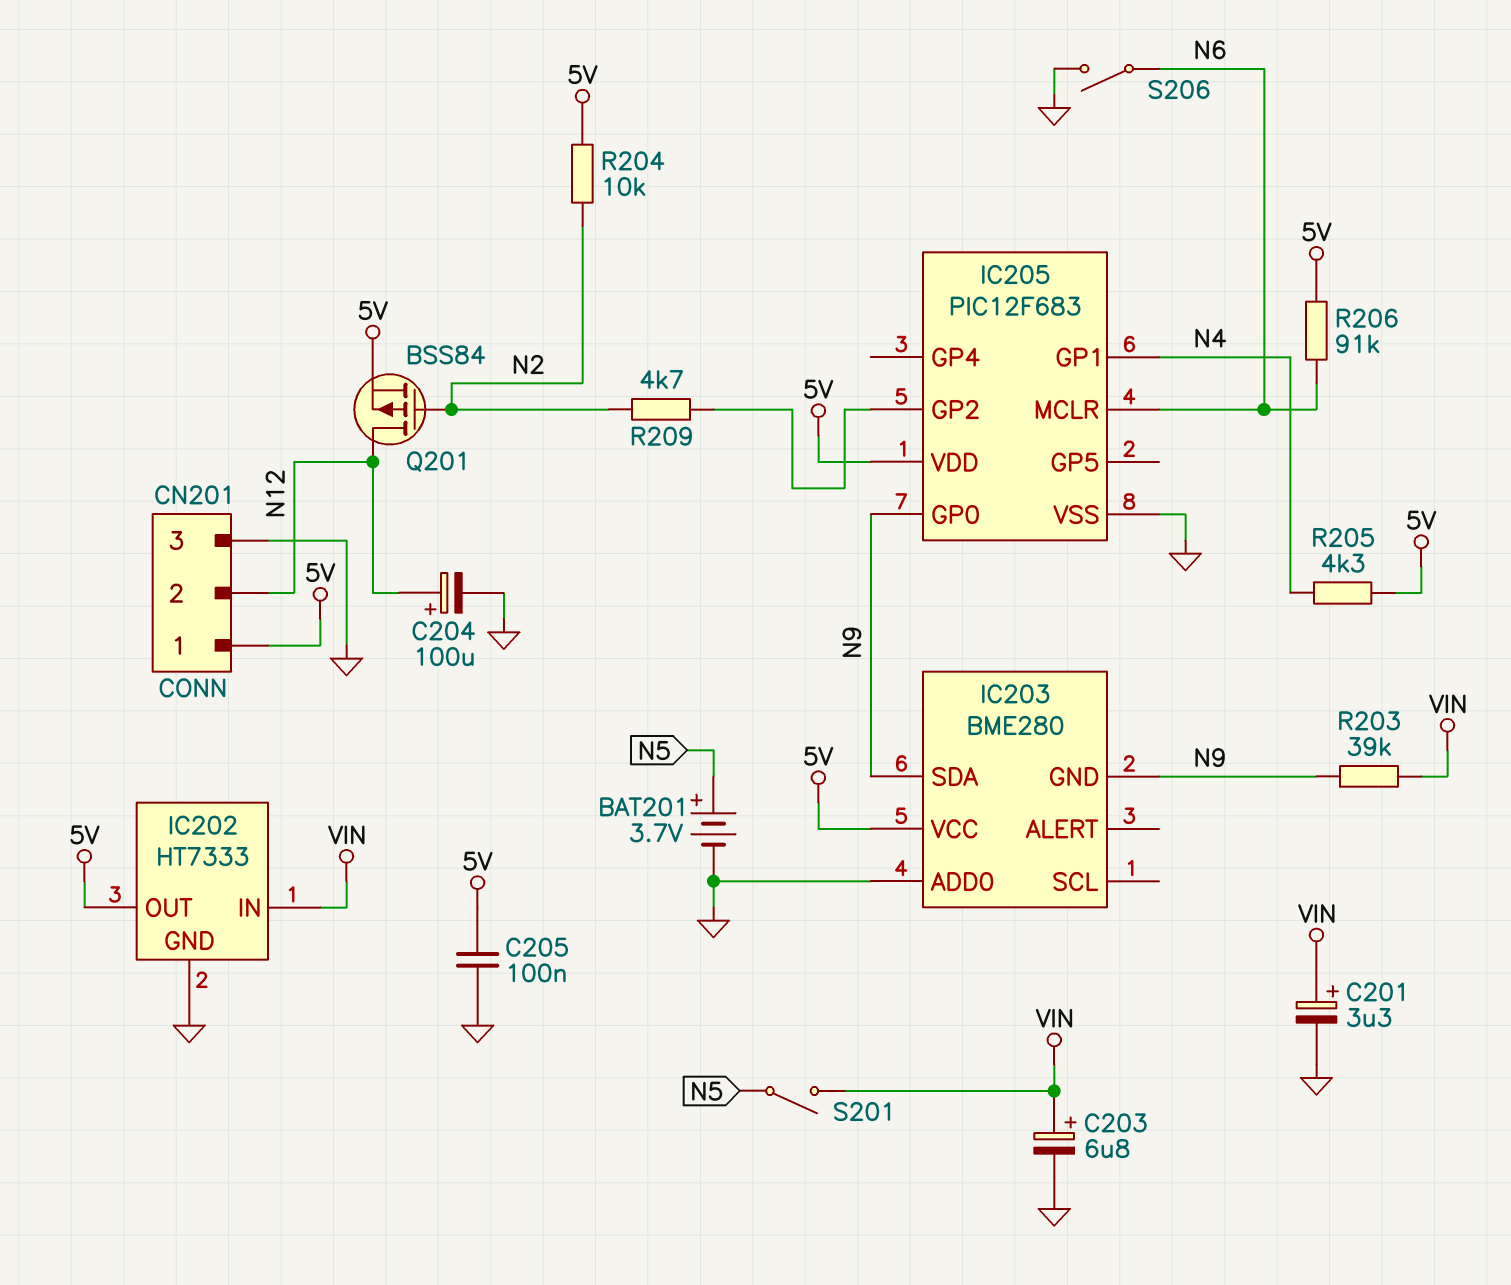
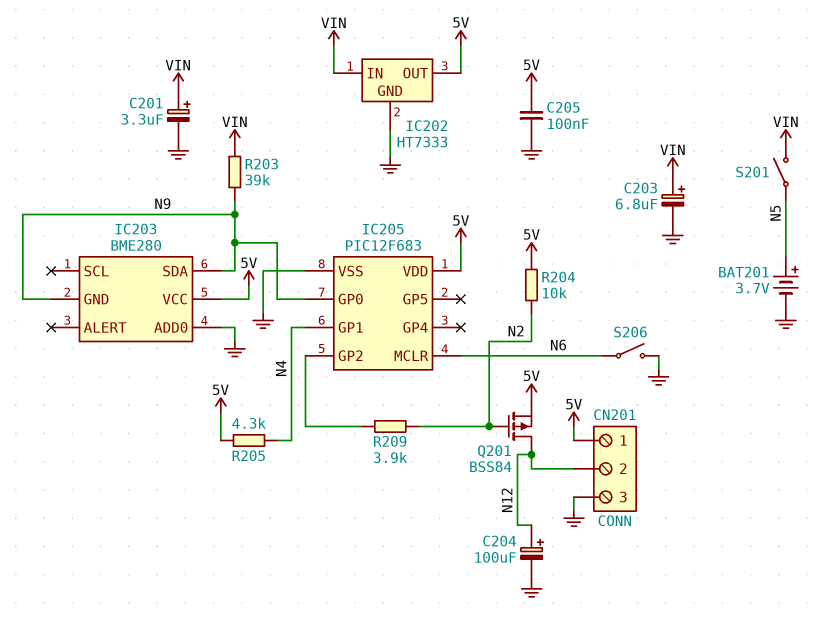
R206: 91k (5V, N6) -> none
R209: 4.7k (IC205/GP2, N2) -> 3.9k (IC205/GP2, N2)

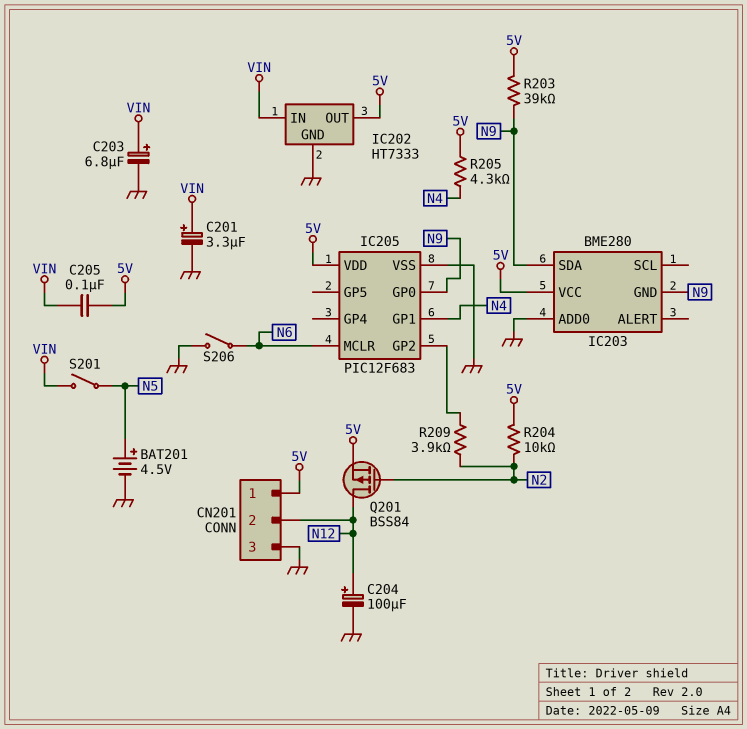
BAT201: 3.7V (plus N5, minus GND) -> 4.5V (plus N5, minus GND)
C205: 100nF (5V, GND) -> 100nF (5V, VIN)
R203: 39k (N9, VIN) -> 39k (5V, N9)

